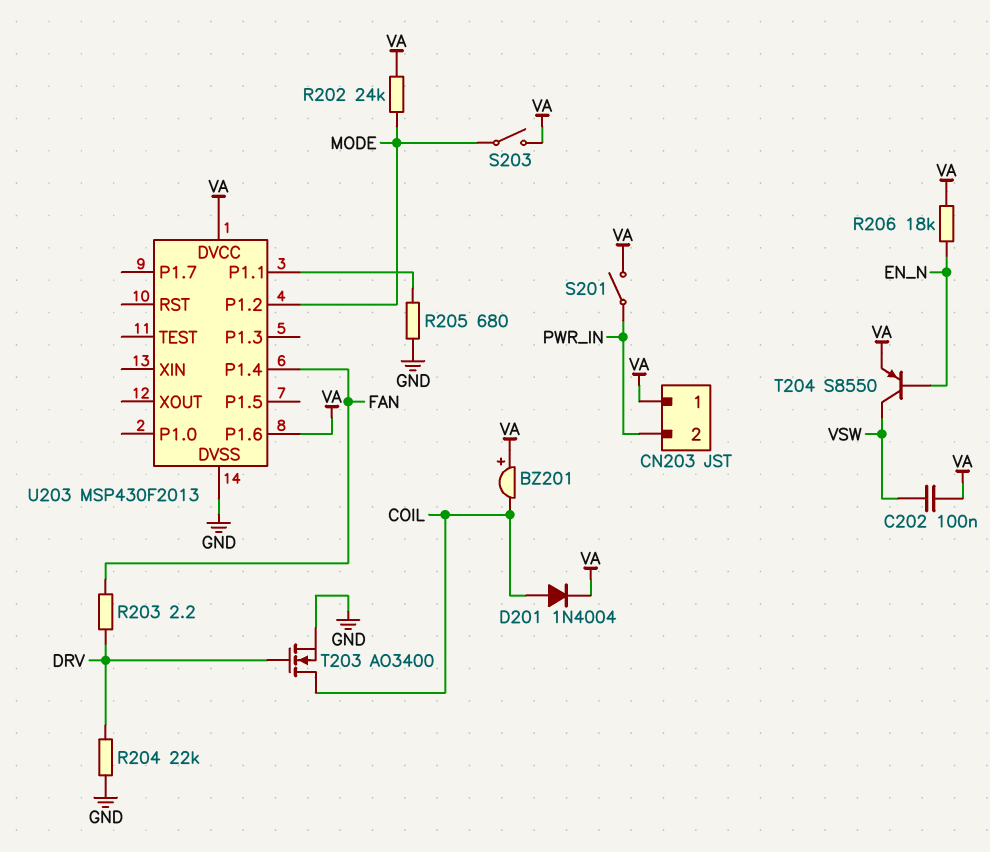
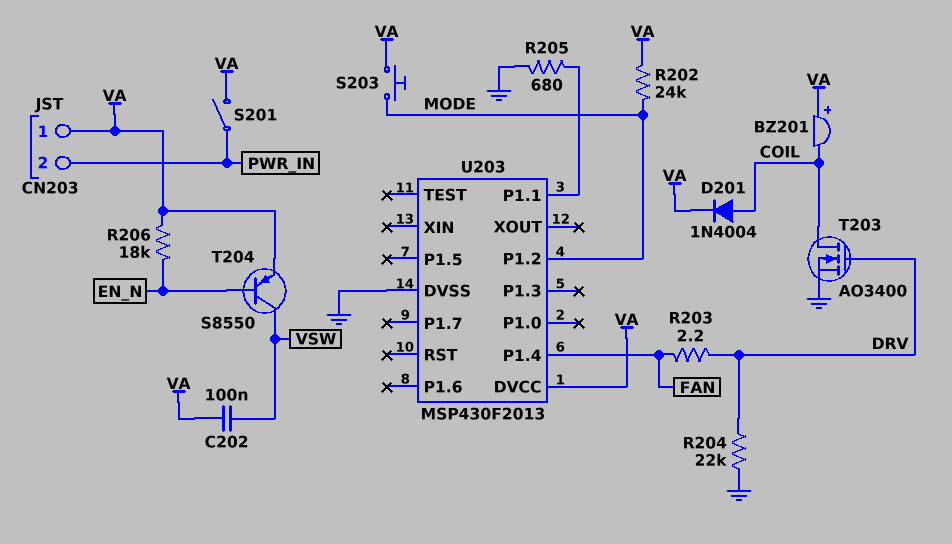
S203: switch (MODE, VA) -> button (MODE, VA)
U203 pin P1.6: VA -> none

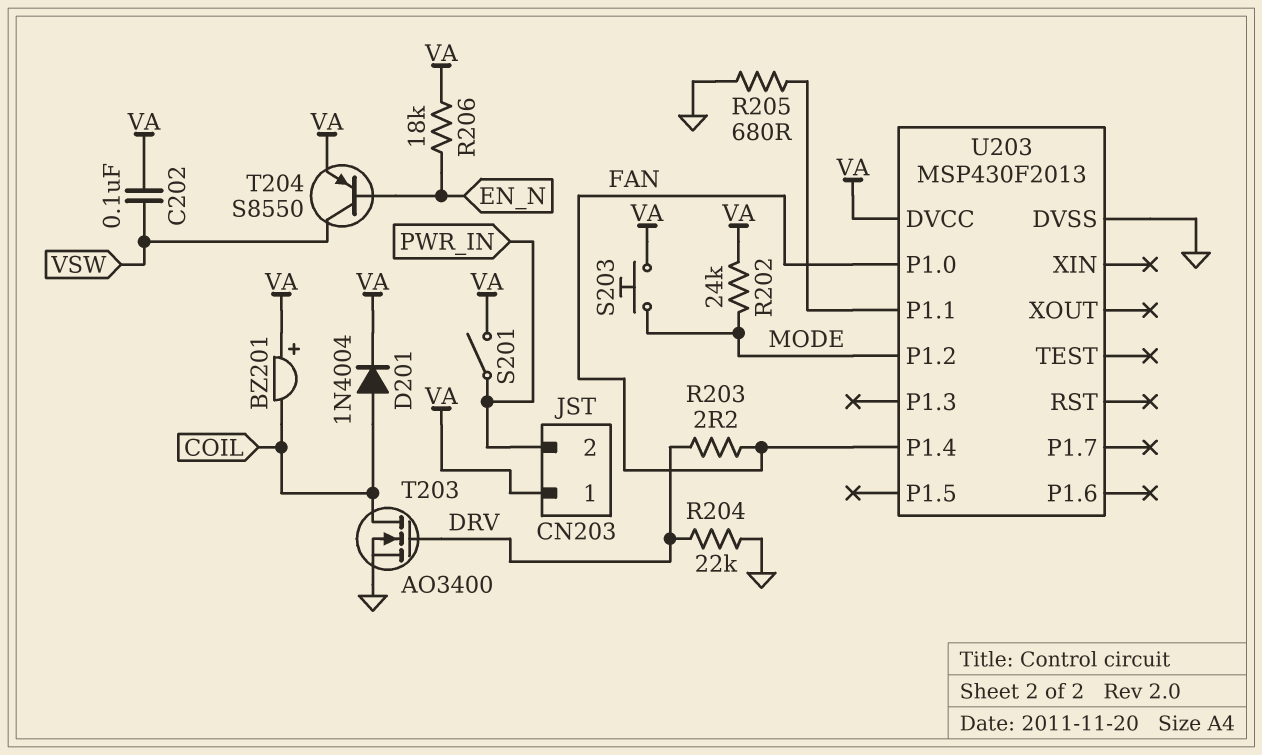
U203 pin P1.0: none -> FAN

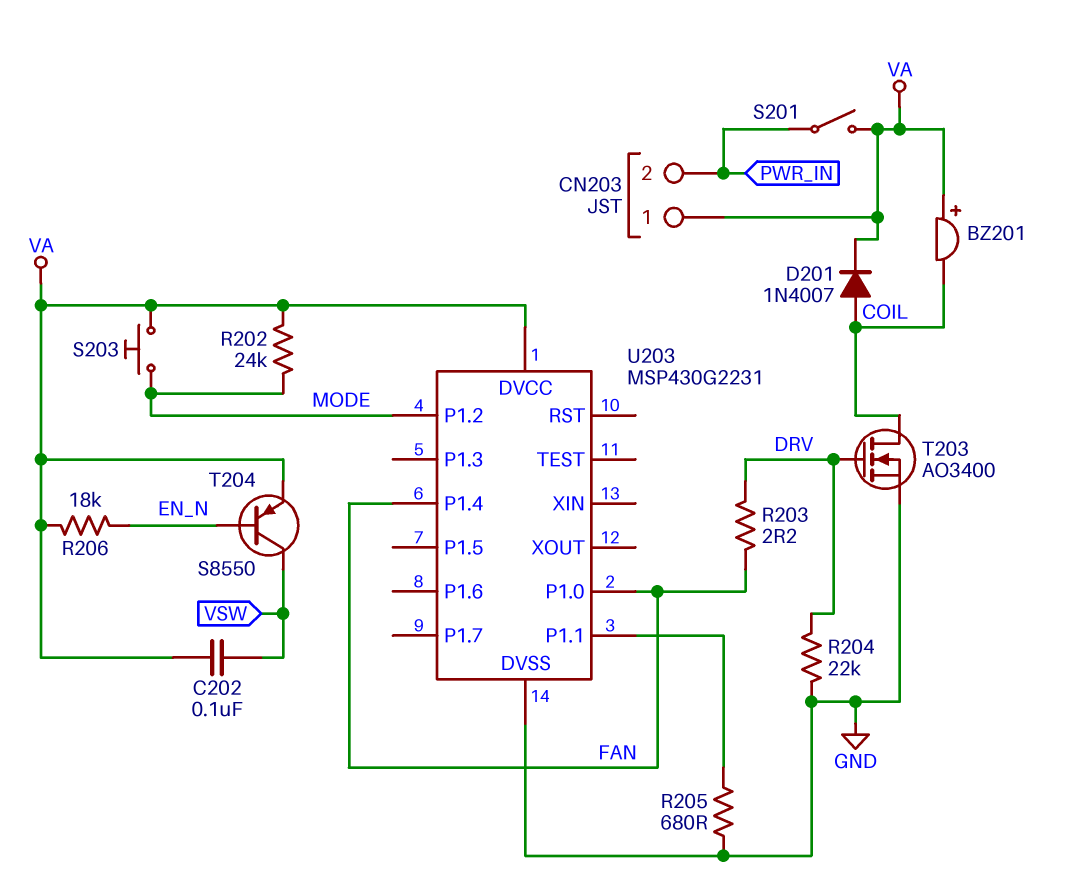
D201: diode 1N4004 (A COIL, K VA) -> diode 1N4007 (A COIL, K VA)
U203: MSP430F2013 -> MSP430G2231

